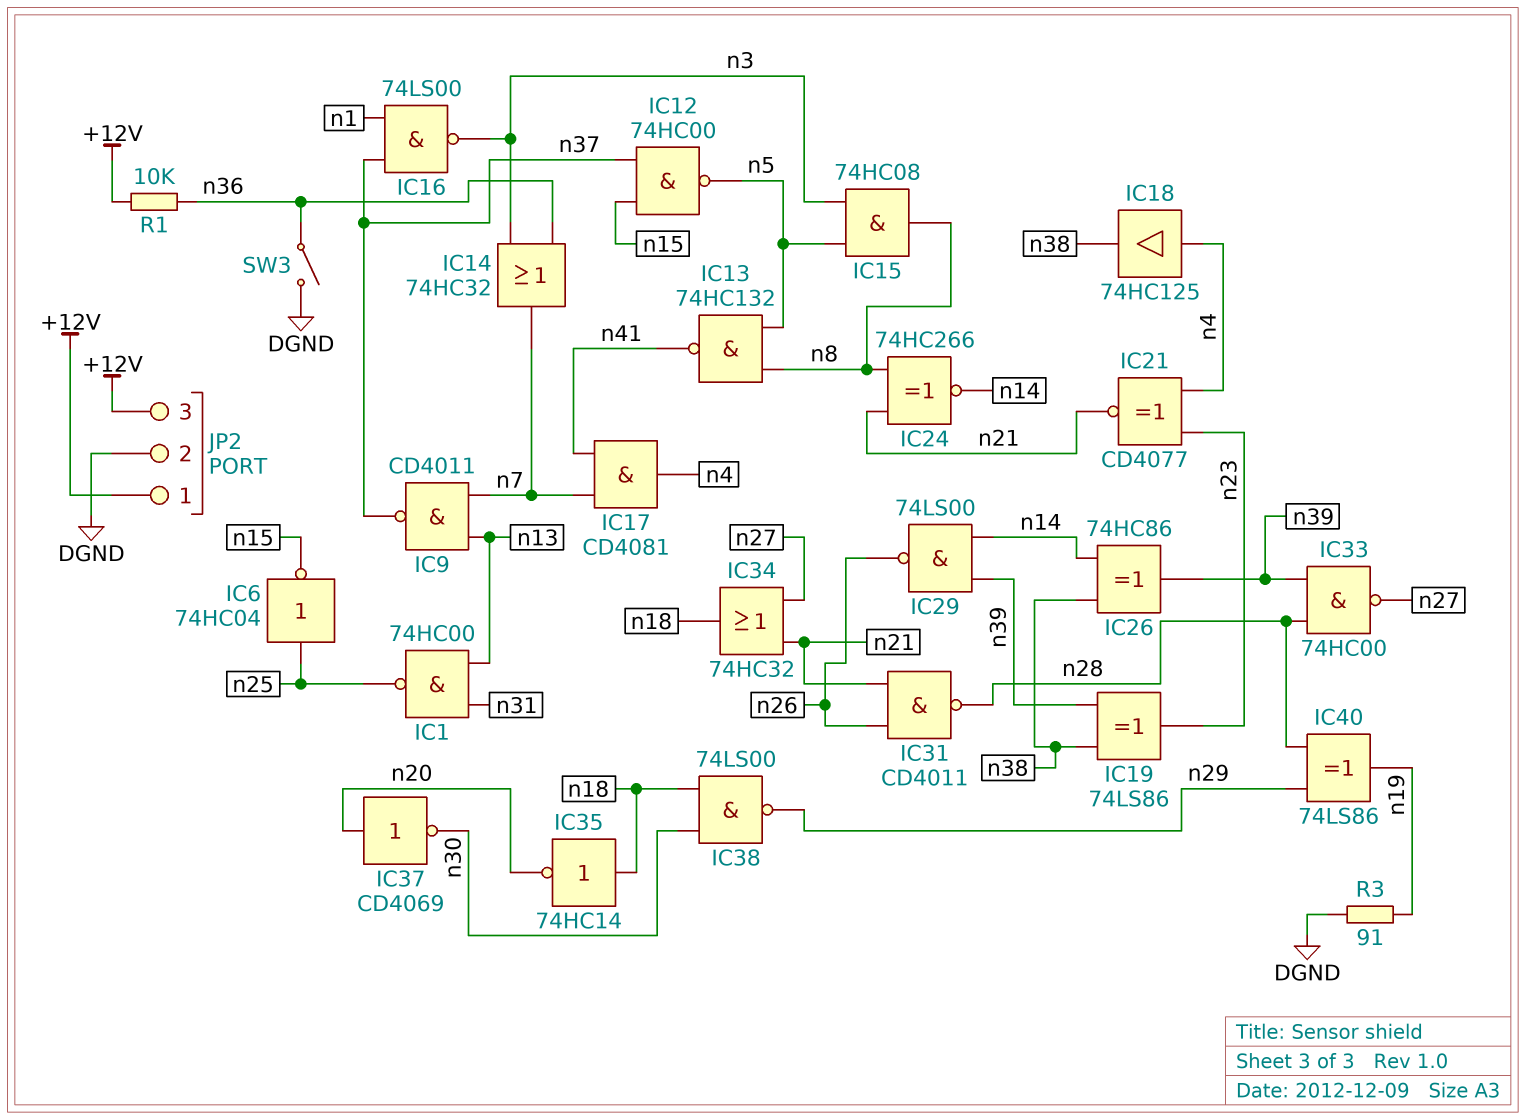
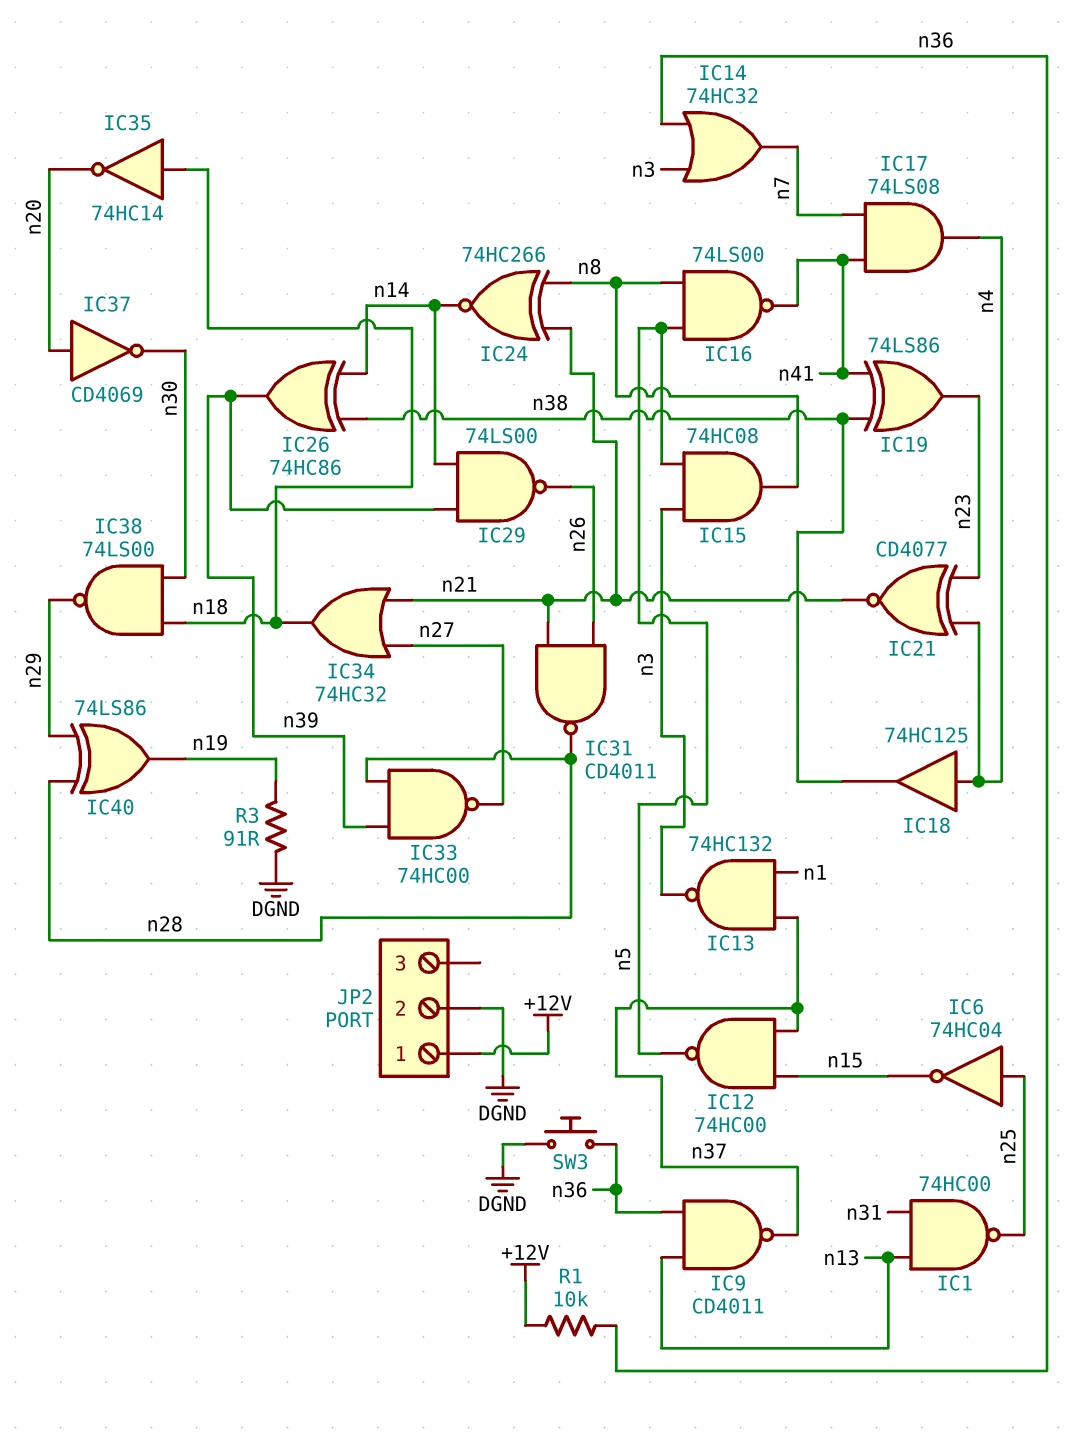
IC9: NAND CD4011 (in n7, in n13, out n37) -> NAND CD4011 (in n13, in n36, out n37)
IC13: NAND 74HC132 (in n5, in n8, out n41) -> NAND 74HC132 (in n1, in n37, out n3)
IC16: NAND 74LS00 (in n1, in n37, out n3) -> NAND 74LS00 (in n5, in n8, out n41)
IC17: AND CD4081 (in n7, in n41, out n4) -> AND 74LS08 (in n7, in n41, out n4)
IC19: XOR 74LS86 (in n38, in n39, out n23) -> XOR 74LS86 (in n38, in n41, out n23)
JP2 pin 3: +12V -> none
SW3: switch (DGND, n36) -> button (DGND, n36)

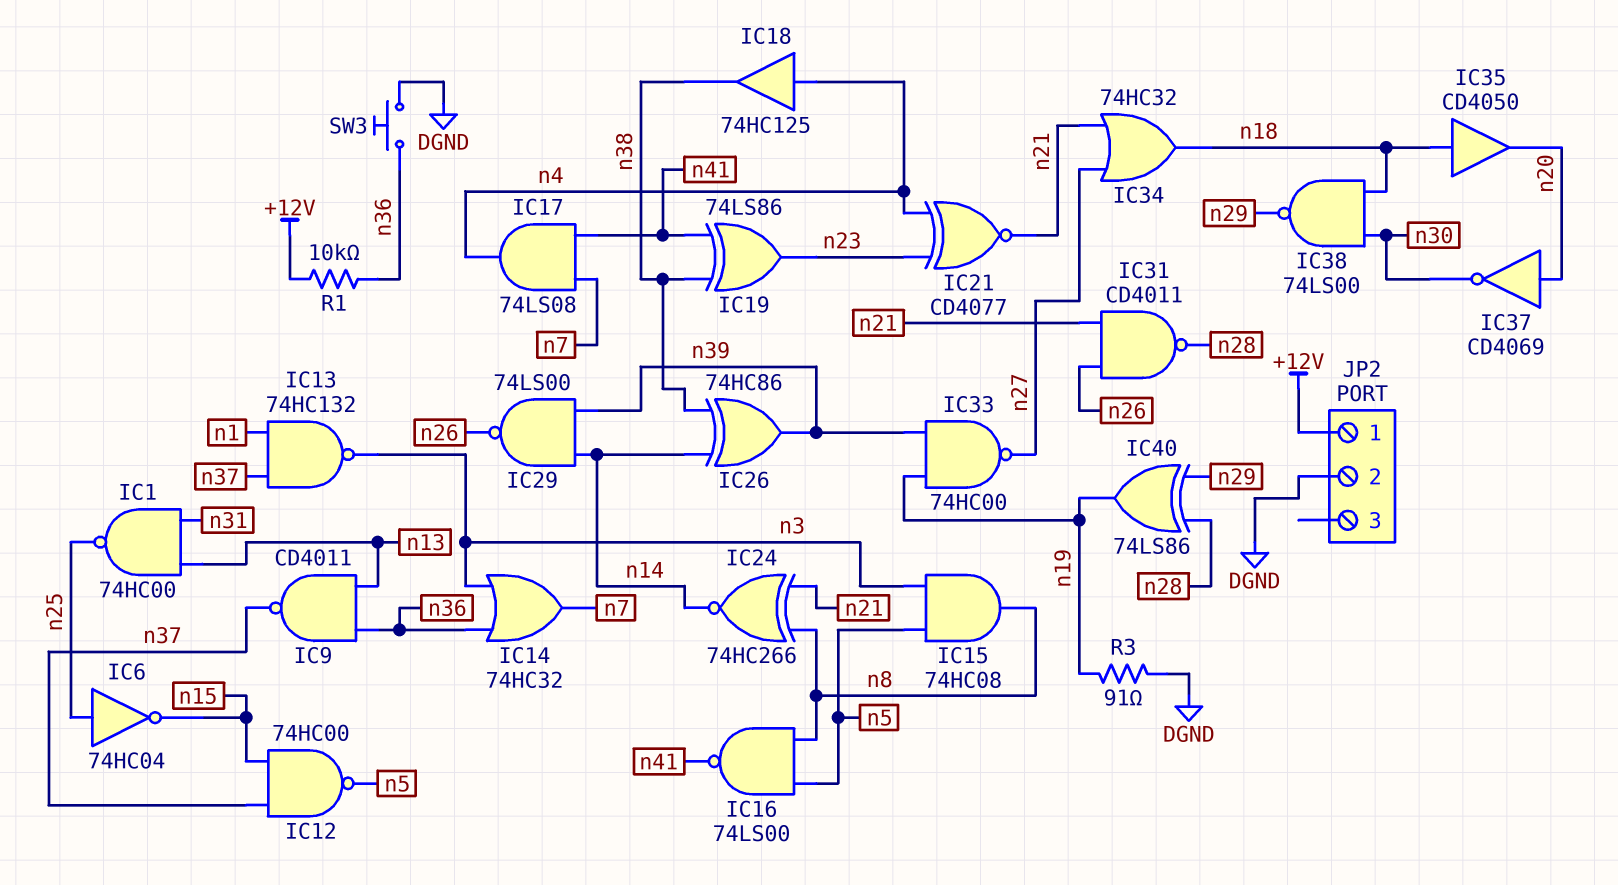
IC33: NAND 74HC00 (in n28, in n39, out n27) -> NAND 74HC00 (in n19, in n39, out n27)
IC35: NOT 74HC14 (in n18, out n20) -> buffer CD4050 (in n18, out n20)

